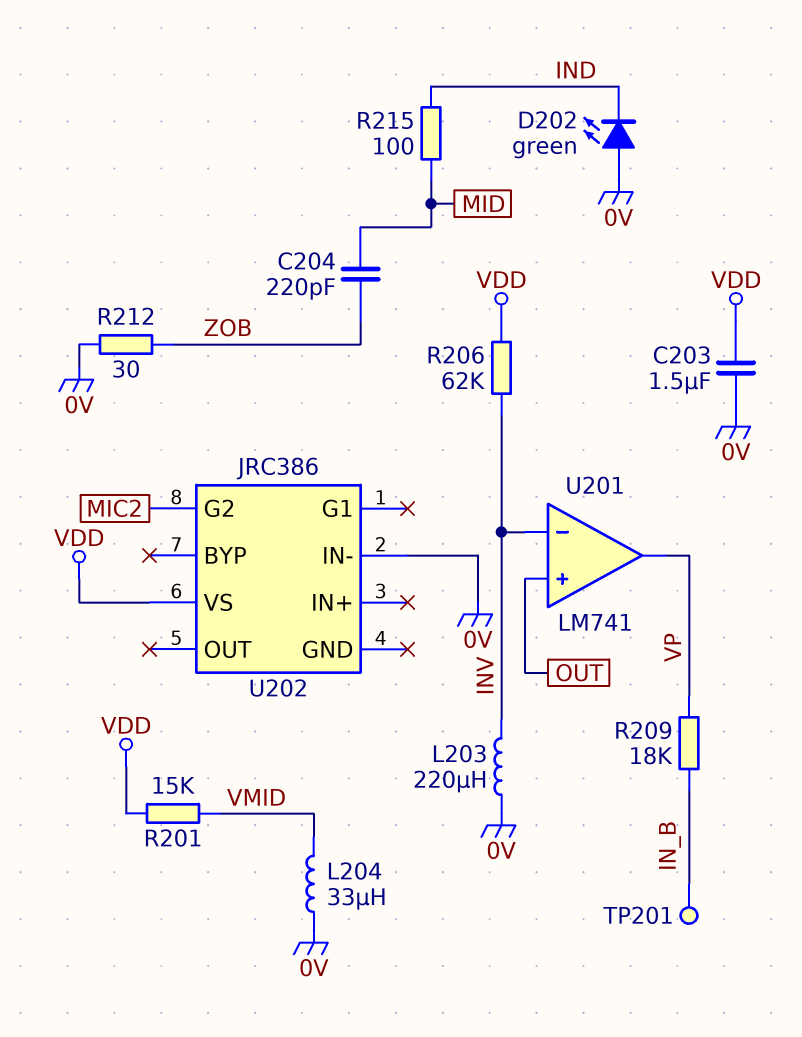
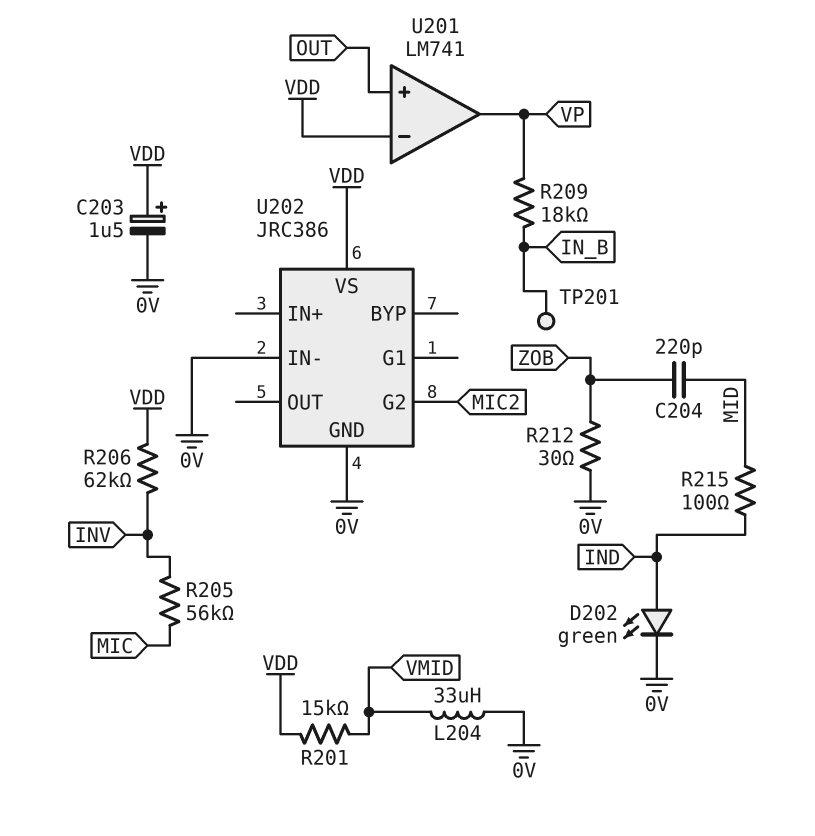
C203: 1.5uF (0V, VDD) -> 1.5uF (plus VDD, minus 0V)
D202: LED green (A 0V, K IND) -> LED green (A IND, K 0V)
L203: 220uH (0V, INV) -> none
R205: none -> 56k (INV, MIC)
U201 pin in-: INV -> VDD
U202 pin GND: none -> 0V

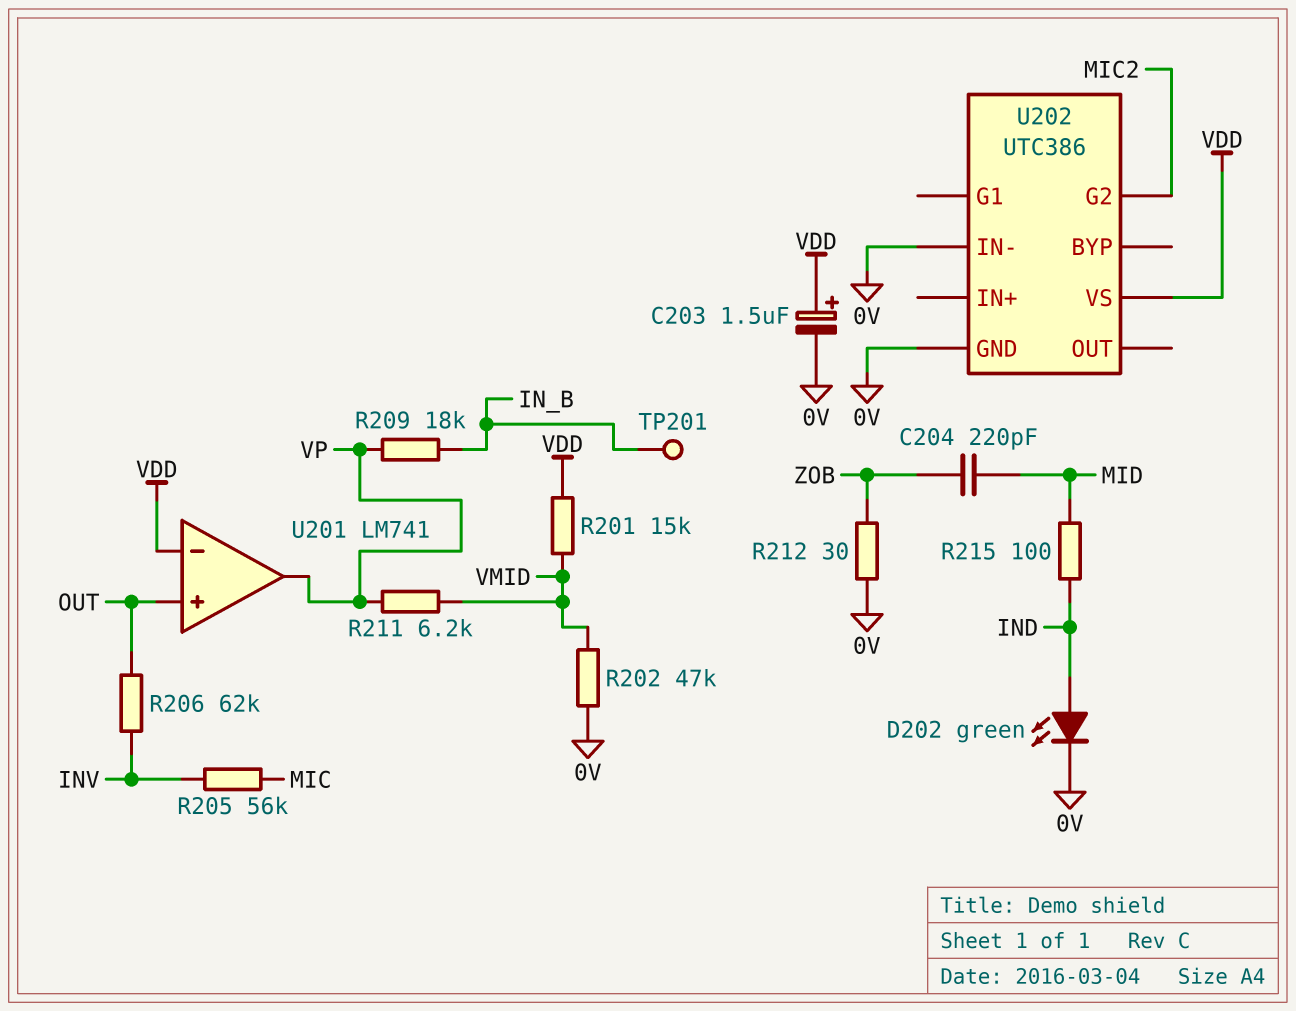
L204: 33uH (0V, VMID) -> none
R202: none -> 47k (0V, VMID)
R206: 62k (INV, VDD) -> 62k (INV, OUT)
R211: none -> 6.2k (VMID, VP)
U202: JRC386 -> UTC386

